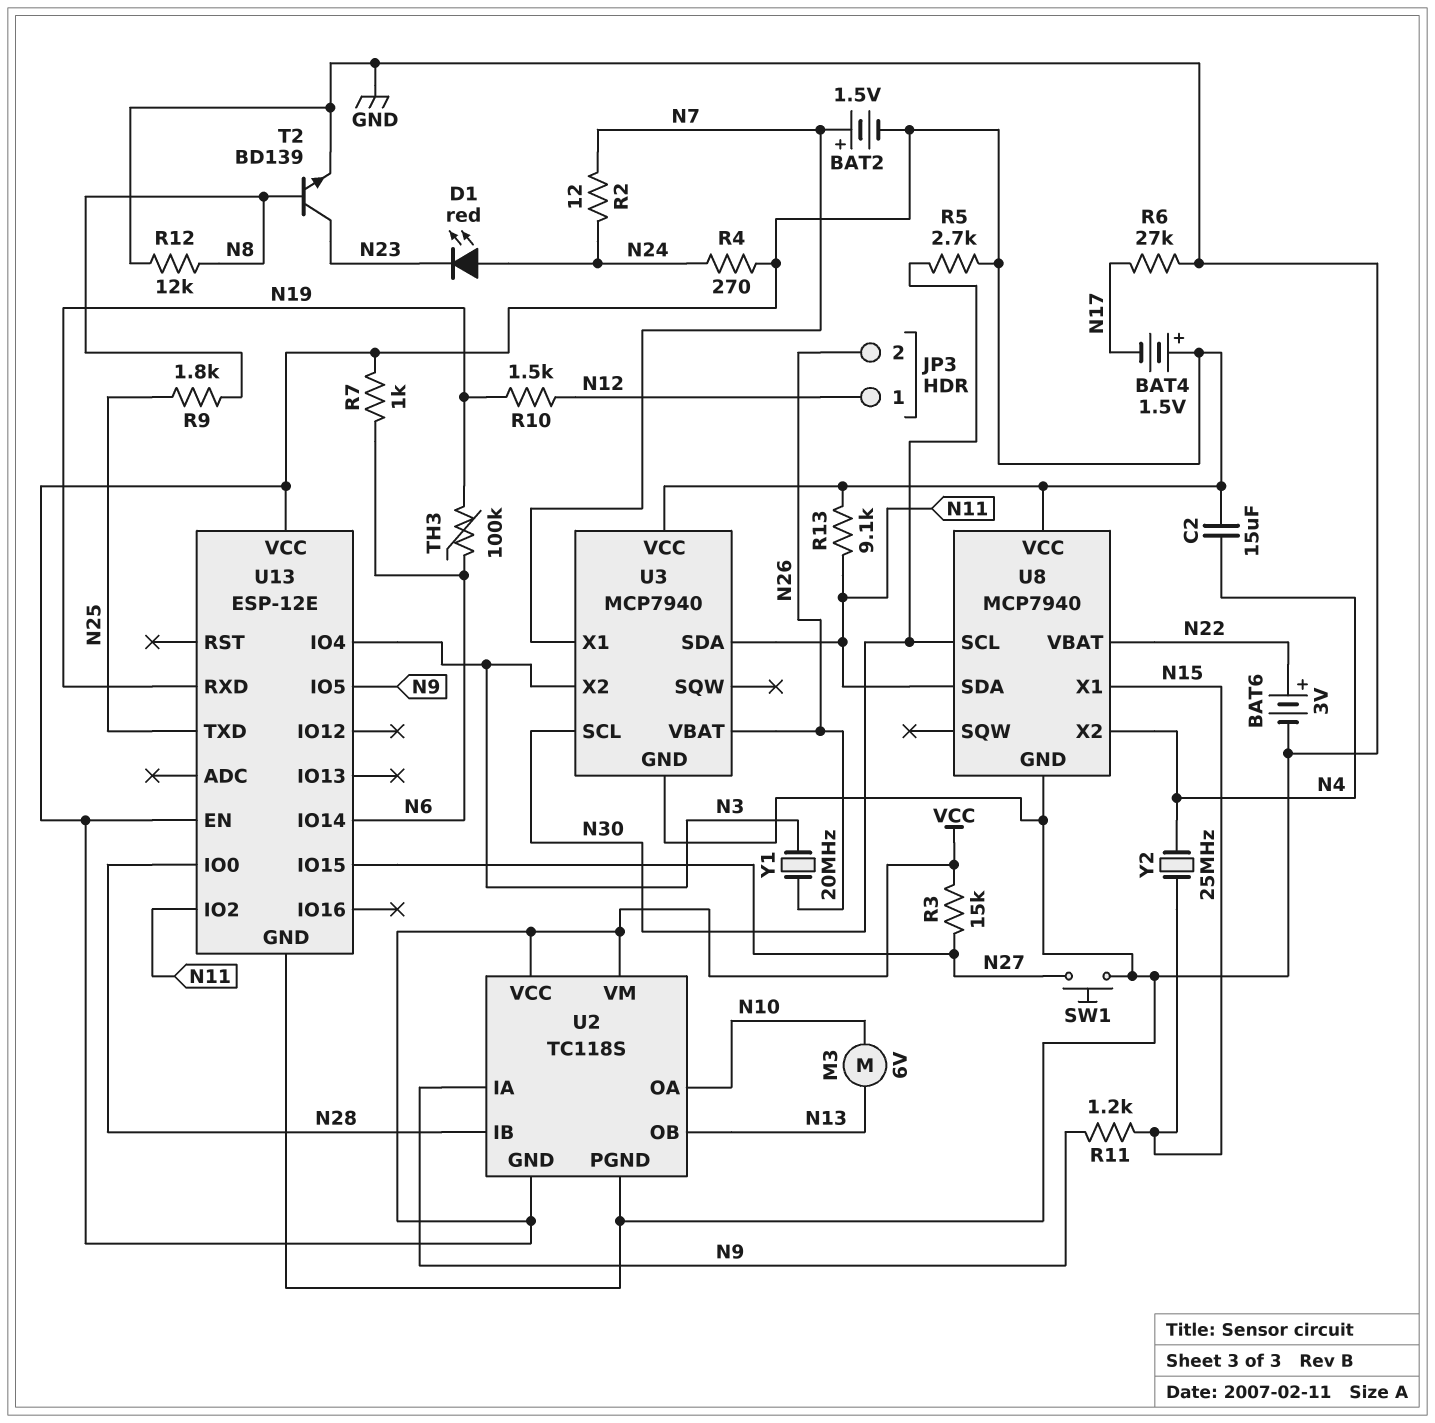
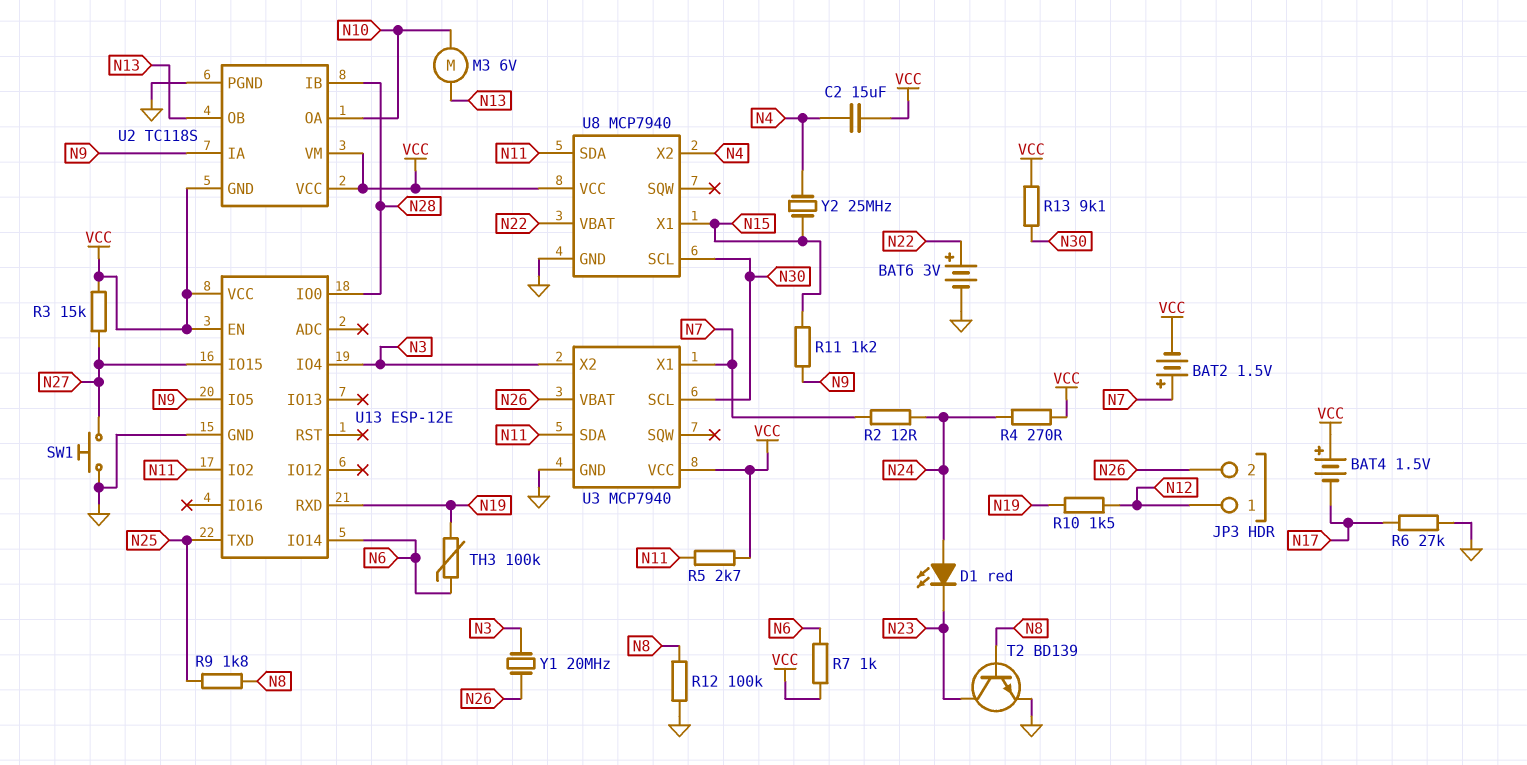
R5: 2.7k (N30, VCC) -> 2.7k (N11, VCC)
R12: 12k (GND, N8) -> 100k (GND, N8)
R13: 9.1k (N11, VCC) -> 9.1k (N30, VCC)

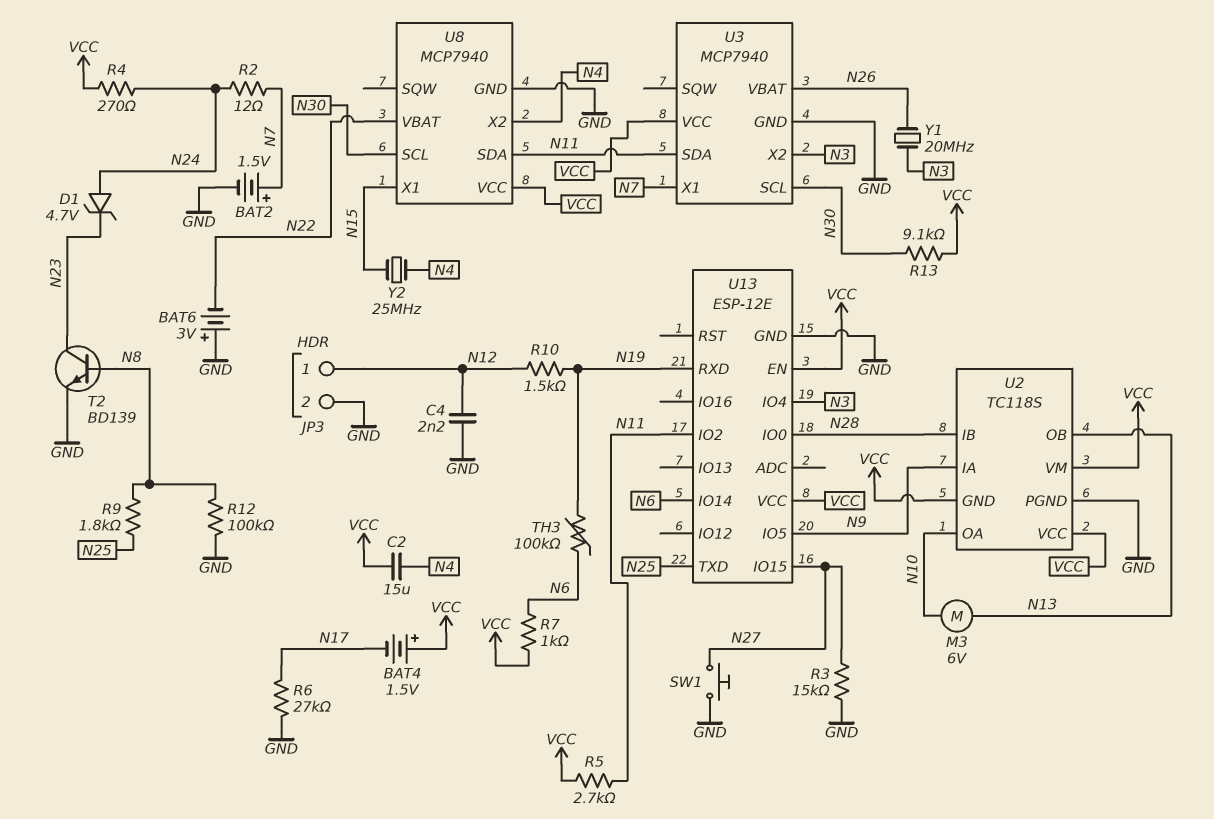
BAT2: 1.5V (plus N7, minus VCC) -> 1.5V (plus N7, minus GND)
BAT6: 3V (plus N22, minus GND) -> 3V (plus GND, minus N22)
C4: none -> 2.2nF (GND, N12)
D1: LED red (A N24, K N23) -> zener 4.7V (A N24, K N23)
JP3 pin 2: N26 -> GND
R3: 15k (N27, VCC) -> 15k (GND, N27)
R11: 1.2k (N9, N15) -> none

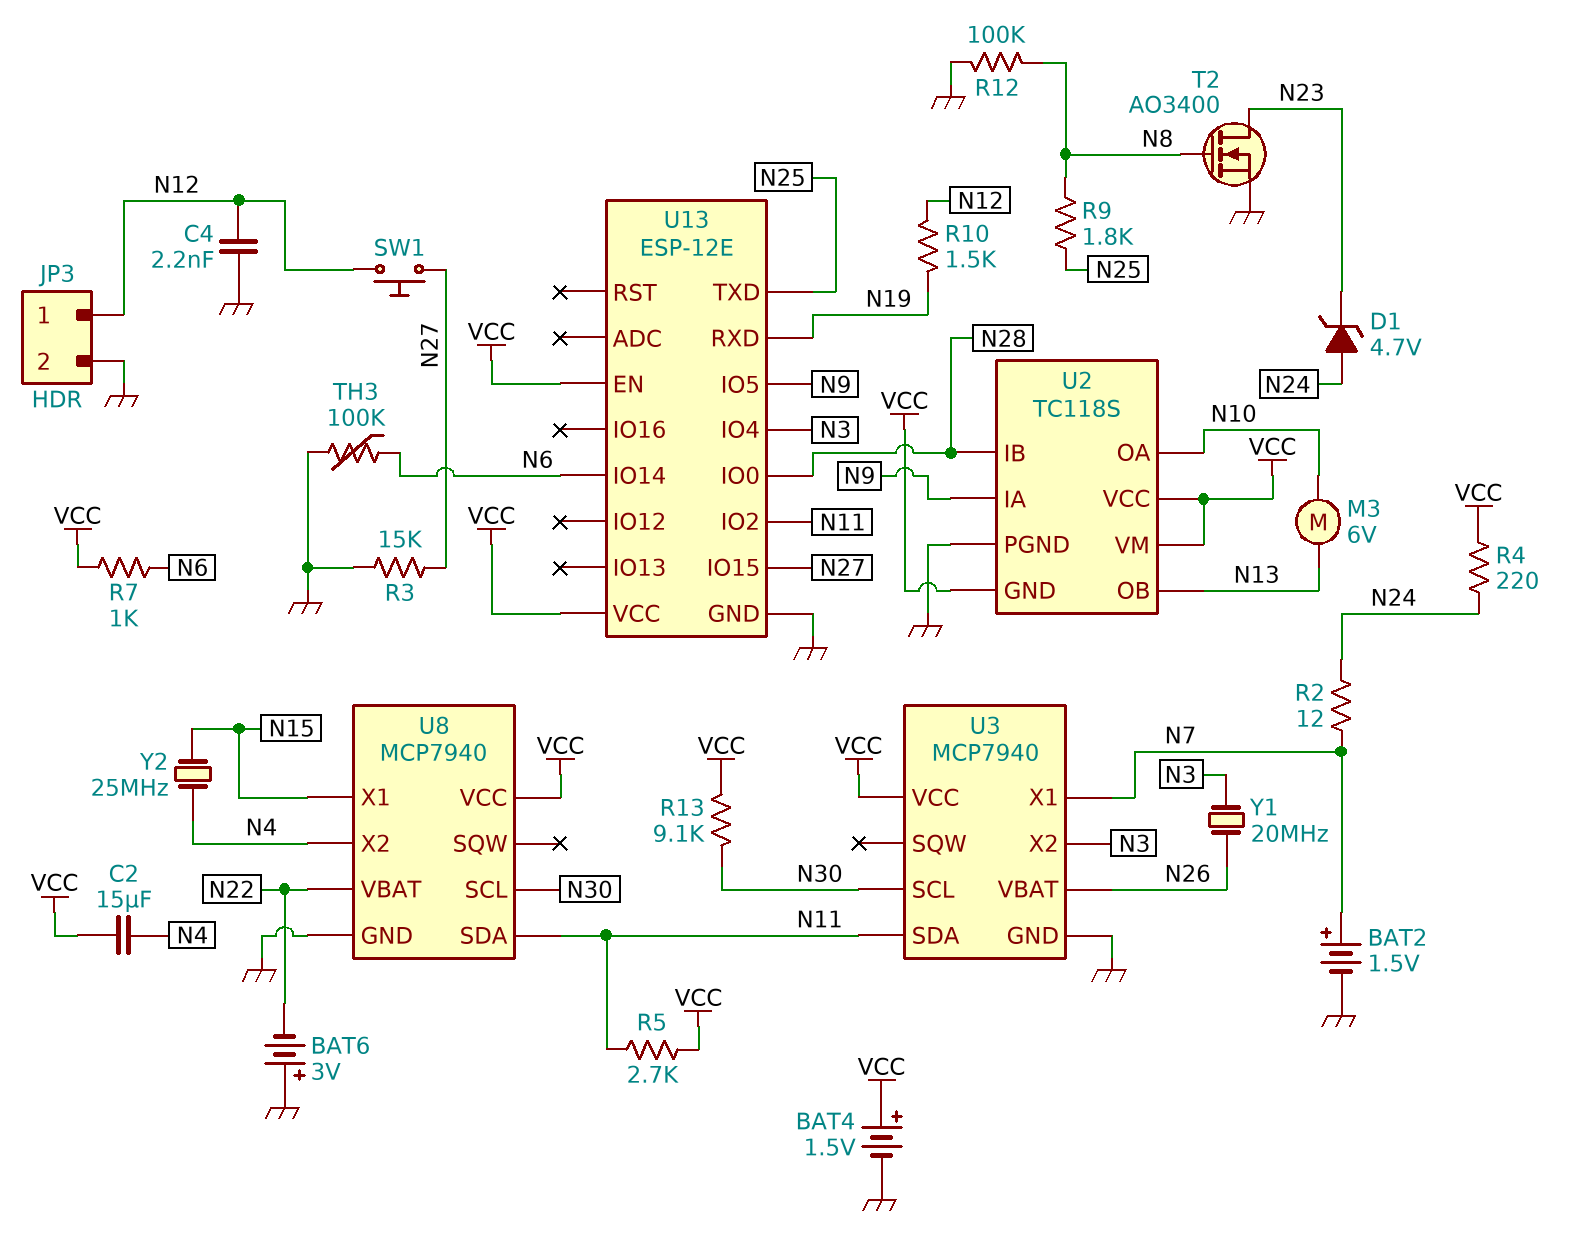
BAT4: 1.5V (plus VCC, minus N17) -> 1.5V (plus VCC, minus GND)
R4: 270 (N24, VCC) -> 220 (N24, VCC)
R6: 27k (GND, N17) -> none
SW1: button (GND, N27) -> button (N12, N27)
T2: NPN BD139 (B N8, C N23, E GND) -> NMOS AO3400 (G N8, D N23, S GND)
TH3: 100k (N6, N19) -> 100k (GND, N6)

